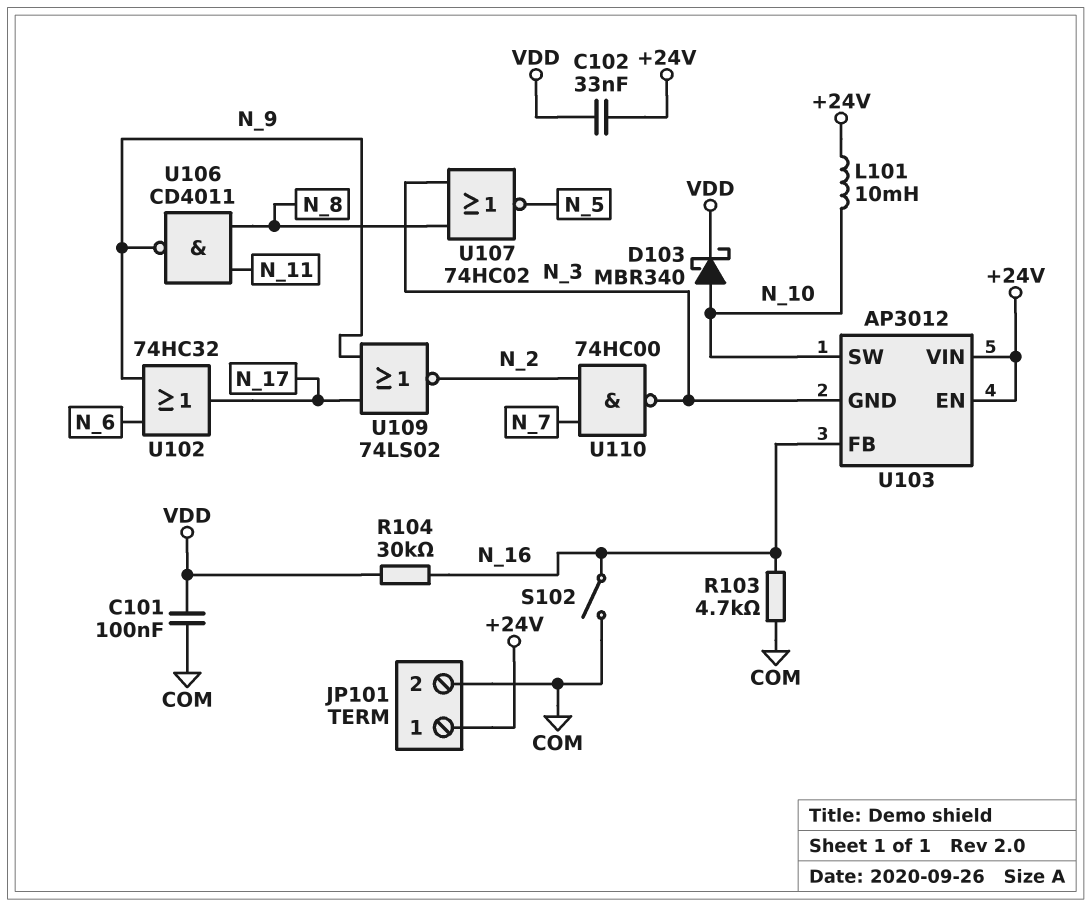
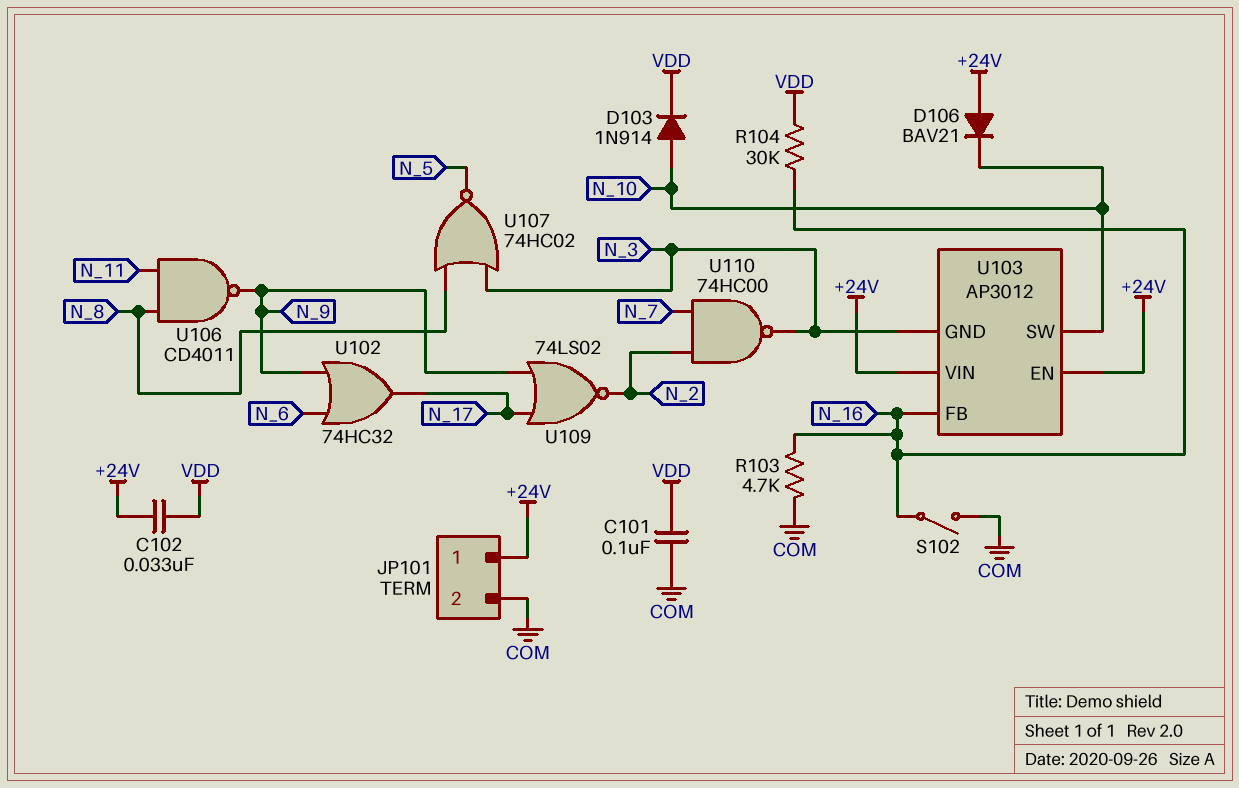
D103: schottky MBR340 (A N_10, K VDD) -> diode 1N914 (A N_10, K VDD)
D106: none -> diode BAV21 (A +24V, K N_10)
L101: 10mH (+24V, N_10) -> none

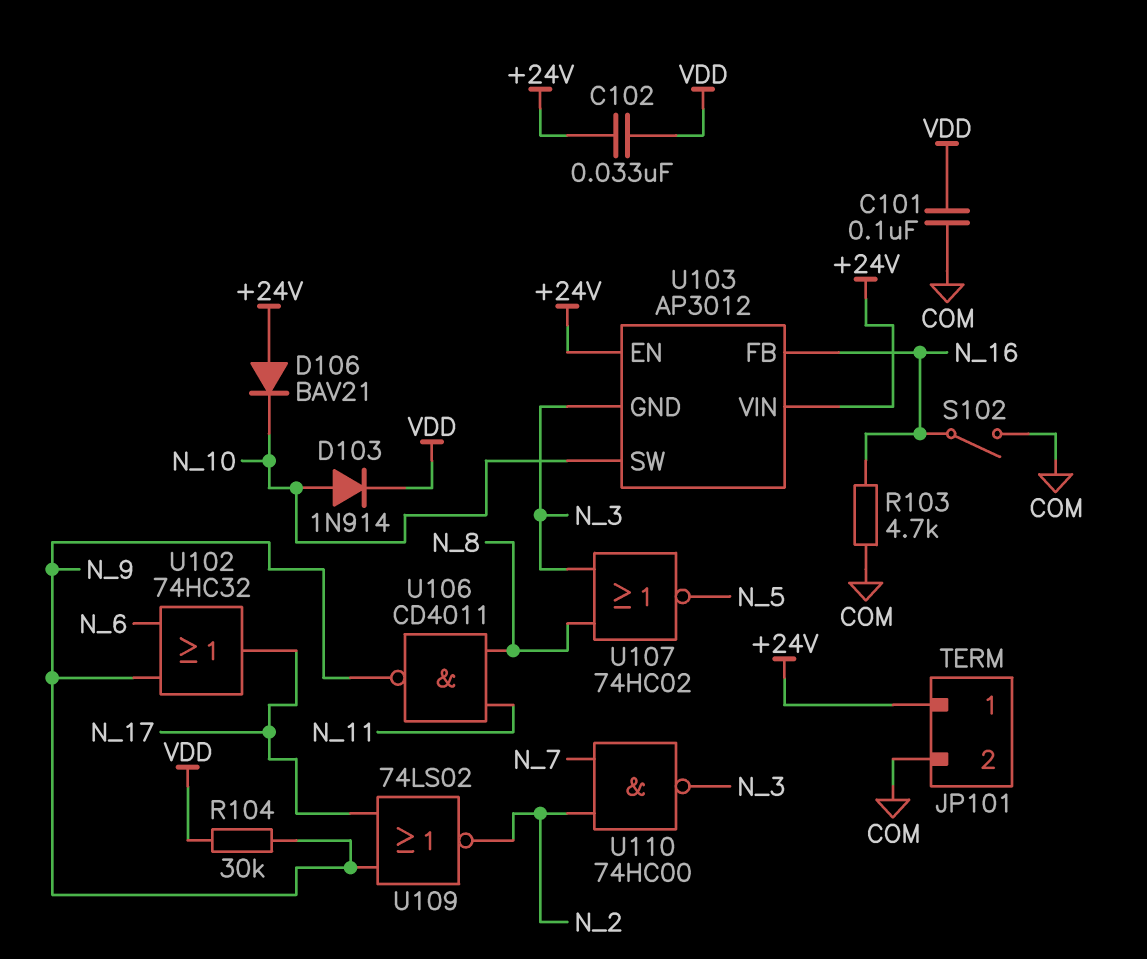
R104: 30k (N_16, VDD) -> 30k (N_9, VDD)

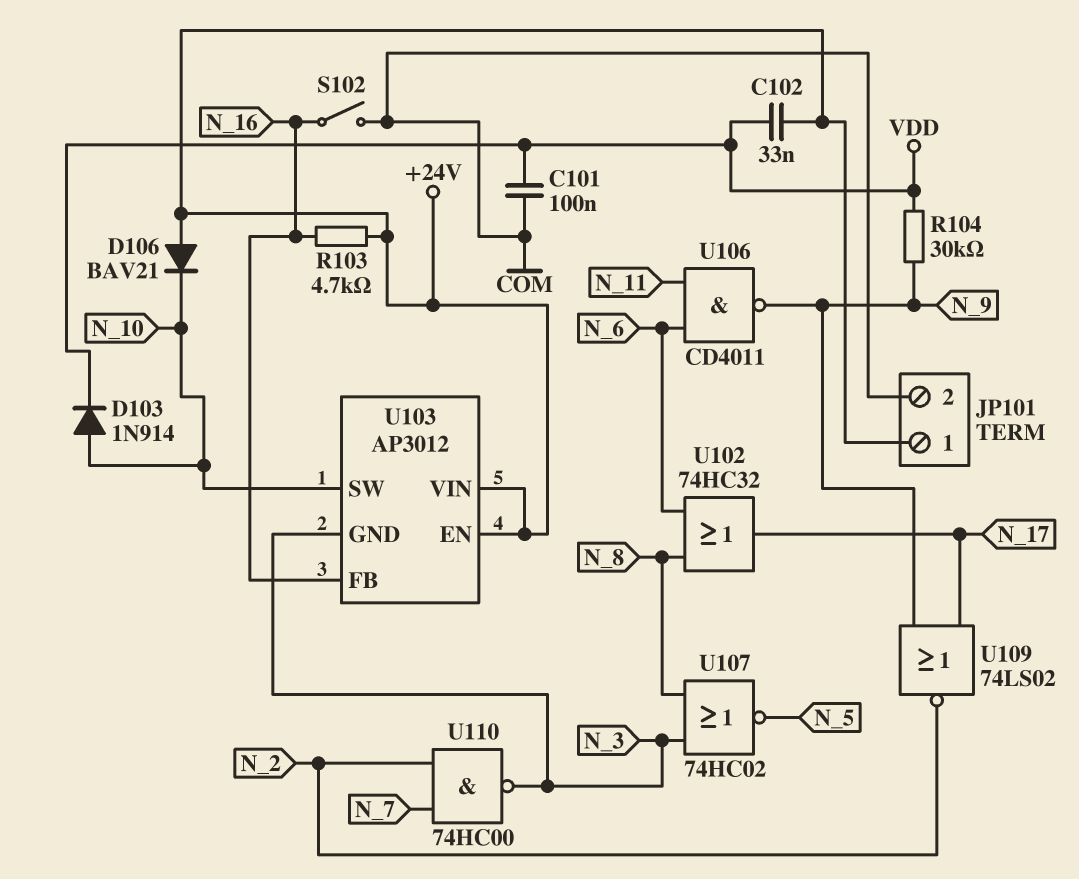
R103: 4.7k (COM, N_16) -> 4.7k (+24V, N_16)
U102: OR 74HC32 (in N_6, in N_9, out N_17) -> OR 74HC32 (in N_6, in N_8, out N_17)
U106: NAND CD4011 (in N_8, in N_11, out N_9) -> NAND CD4011 (in N_6, in N_11, out N_9)

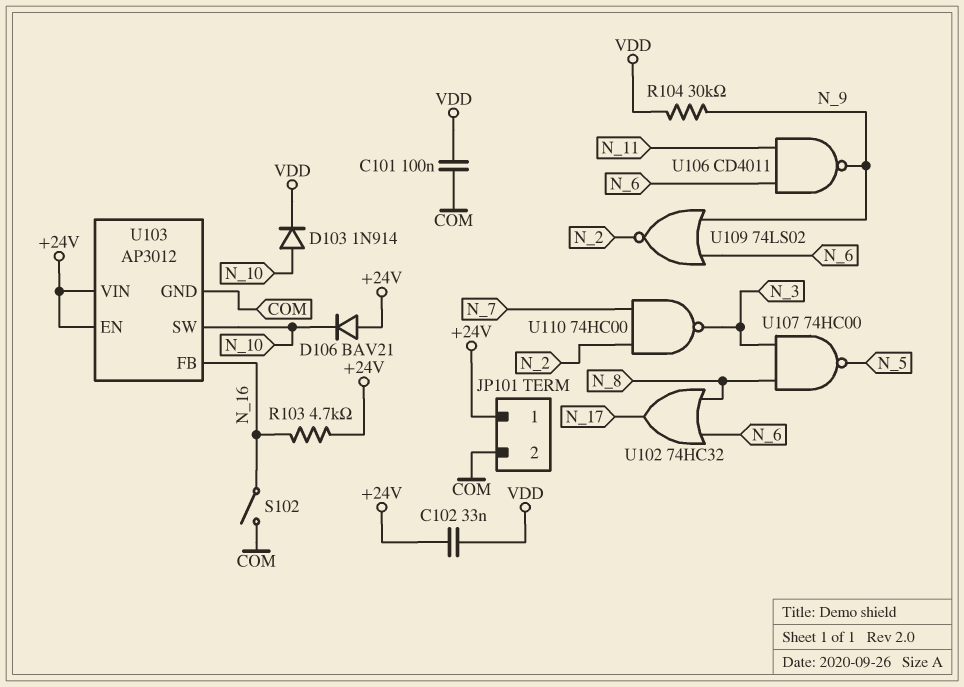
U103 pin GND: N_3 -> COM
U107: NOR 74HC02 (in N_3, in N_8, out N_5) -> NAND 74HC00 (in N_3, in N_8, out N_5)
U109: NOR 74LS02 (in N_9, in N_17, out N_2) -> NOR 74LS02 (in N_6, in N_9, out N_2)

